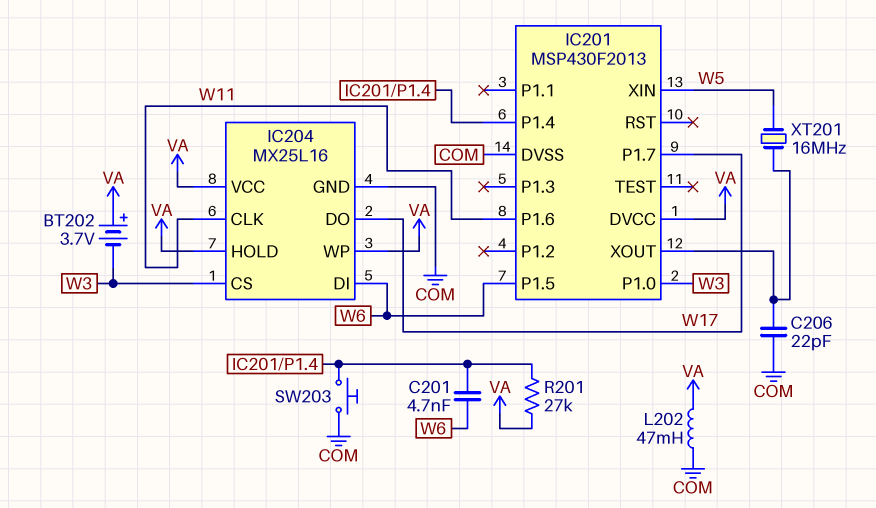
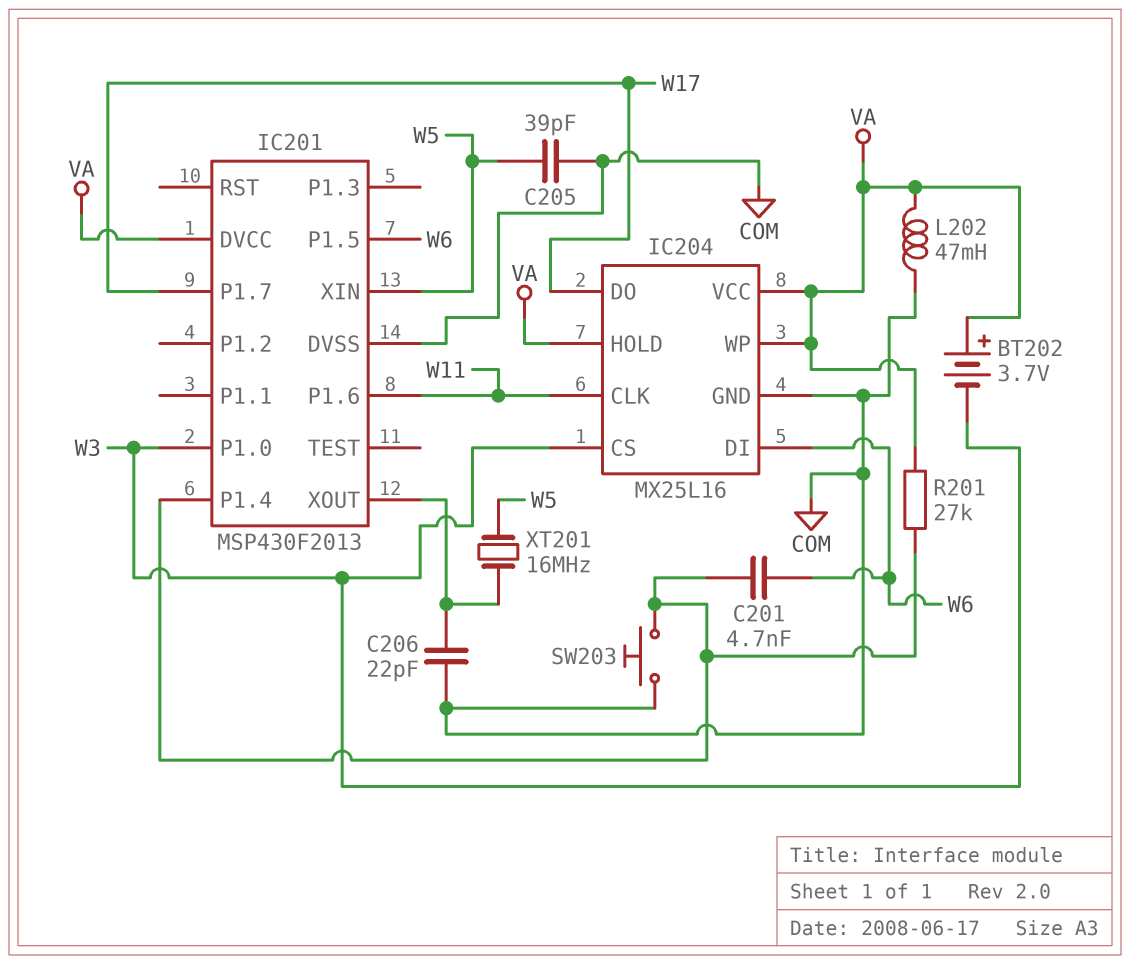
C205: none -> 39pF (COM, W5)

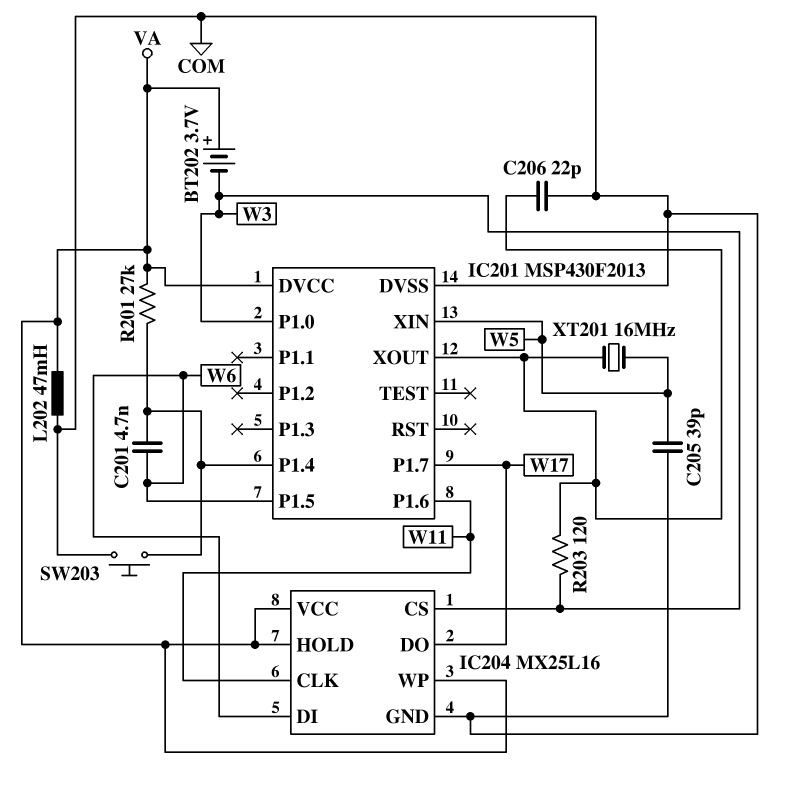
R203: none -> 120 (IC201/XOUT, W3)

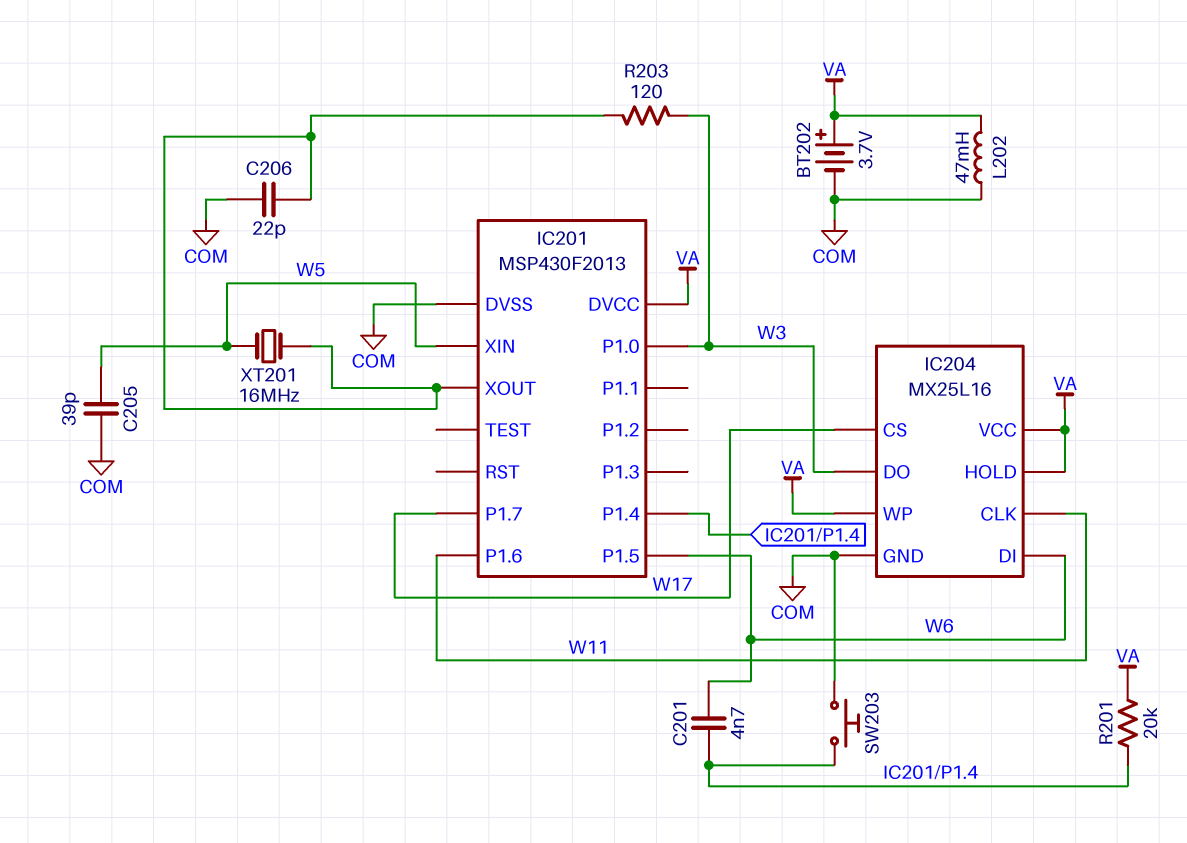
BT202: 3.7V (plus VA, minus W3) -> 3.7V (plus VA, minus COM)
IC204 pin CS: W3 -> W17
IC204 pin DO: W17 -> W3
R201: 27k (IC201/P1.4, VA) -> 20k (IC201/P1.4, VA)

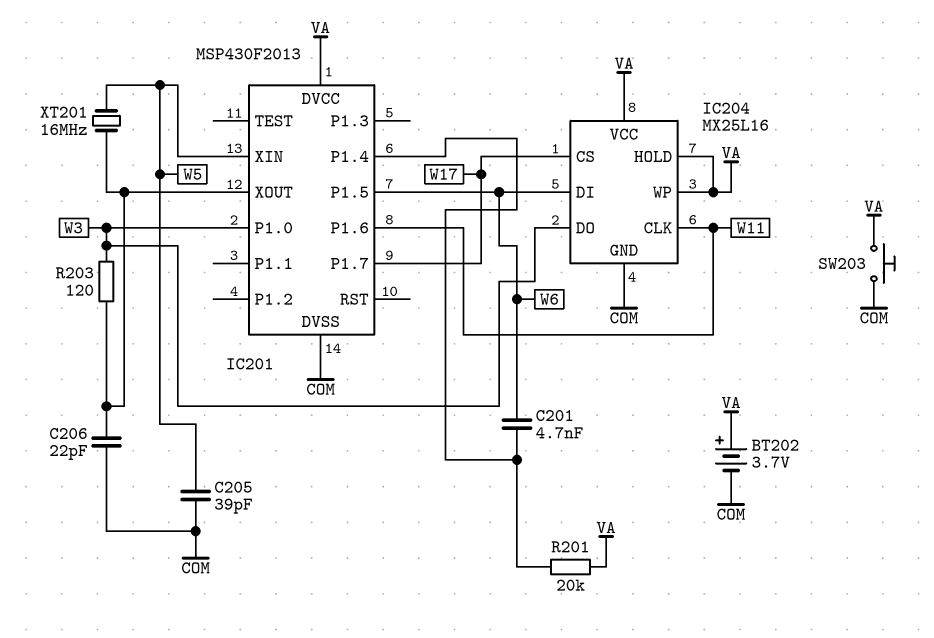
L202: 47mH (COM, VA) -> none
SW203: button (COM, IC201/P1.4) -> button (COM, VA)

